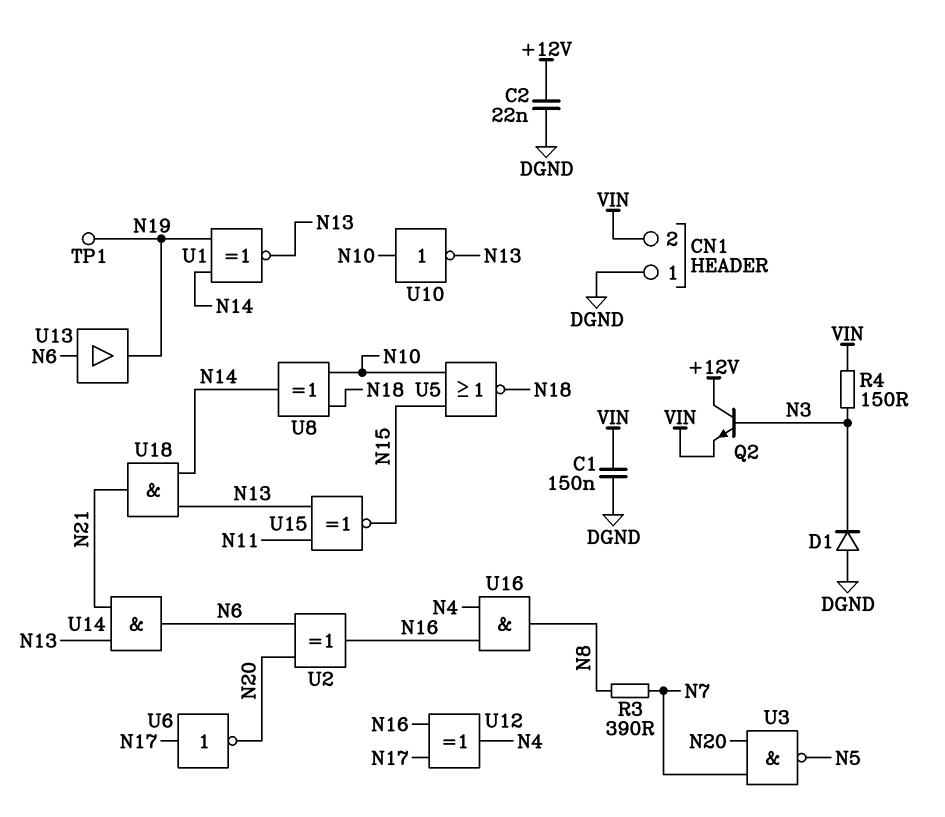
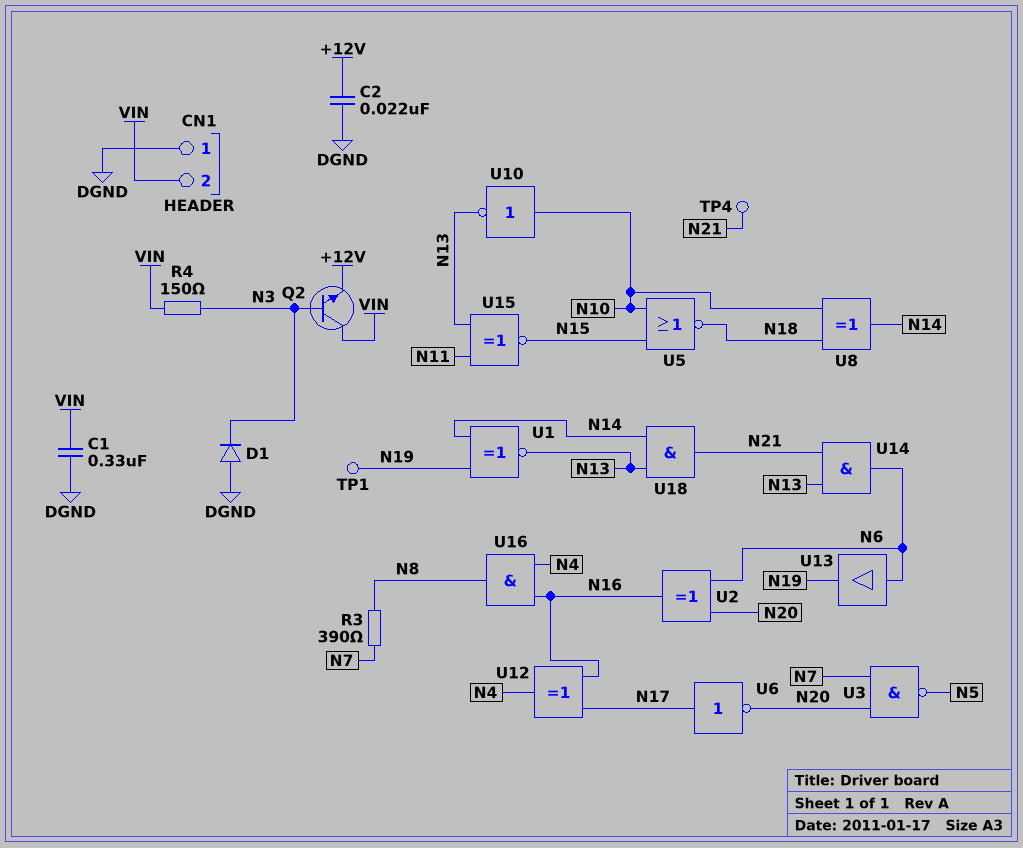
C1: 150nF (DGND, VIN) -> 330nF (DGND, VIN)
Q2: NPN (B N3, C +12V, E VIN) -> NPN (B N3, C VIN, E +12V)
TP4: none -> test point (N21)

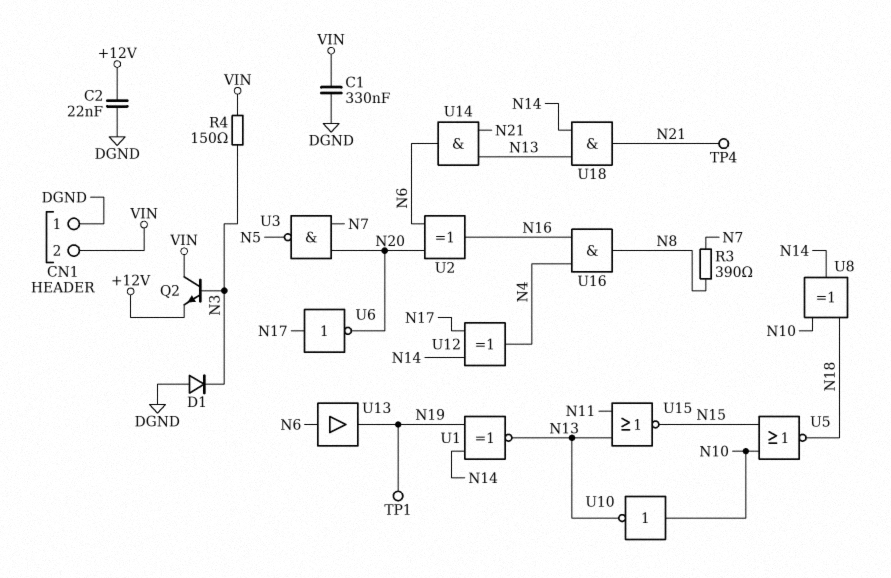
U12: XOR (in N16, in N17, out N4) -> XOR (in N14, in N17, out N4)
U15: XNOR (in N11, in N13, out N15) -> NOR (in N11, in N13, out N15)

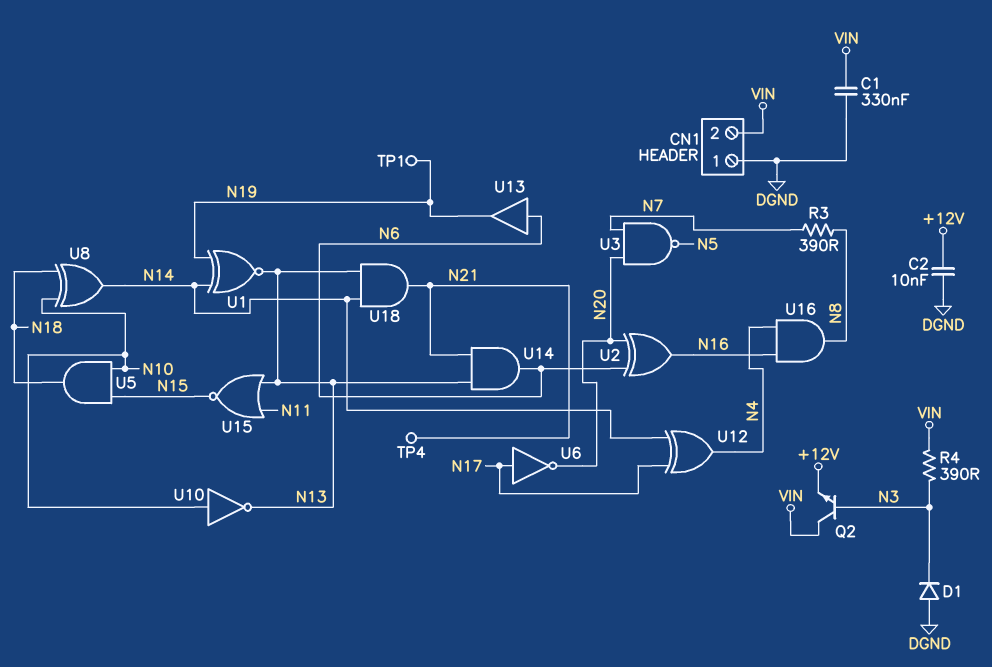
C2: 22nF (+12V, DGND) -> 10nF (+12V, DGND)
R4: 150 (N3, VIN) -> 390 (N3, VIN)
U5: NOR (in N10, in N15, out N18) -> AND (in N10, in N15, out N18)

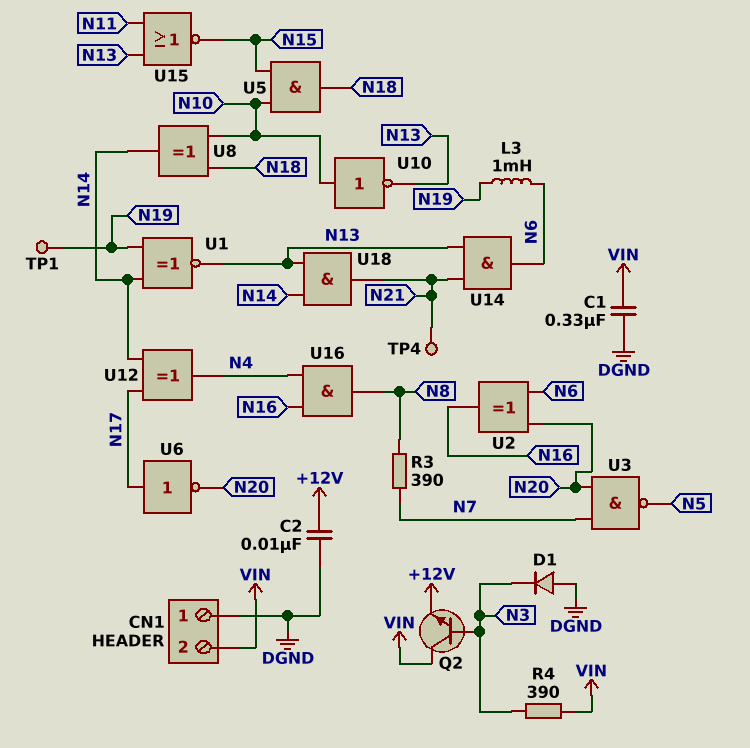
L3: none -> 1mH (N6, N19)
U13: buffer (in N6, out N19) -> none

